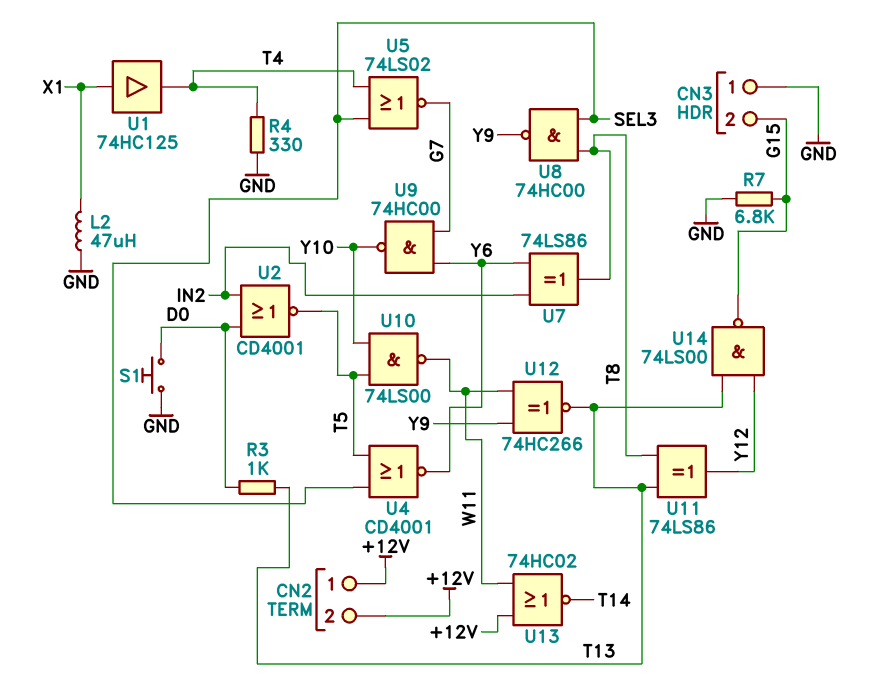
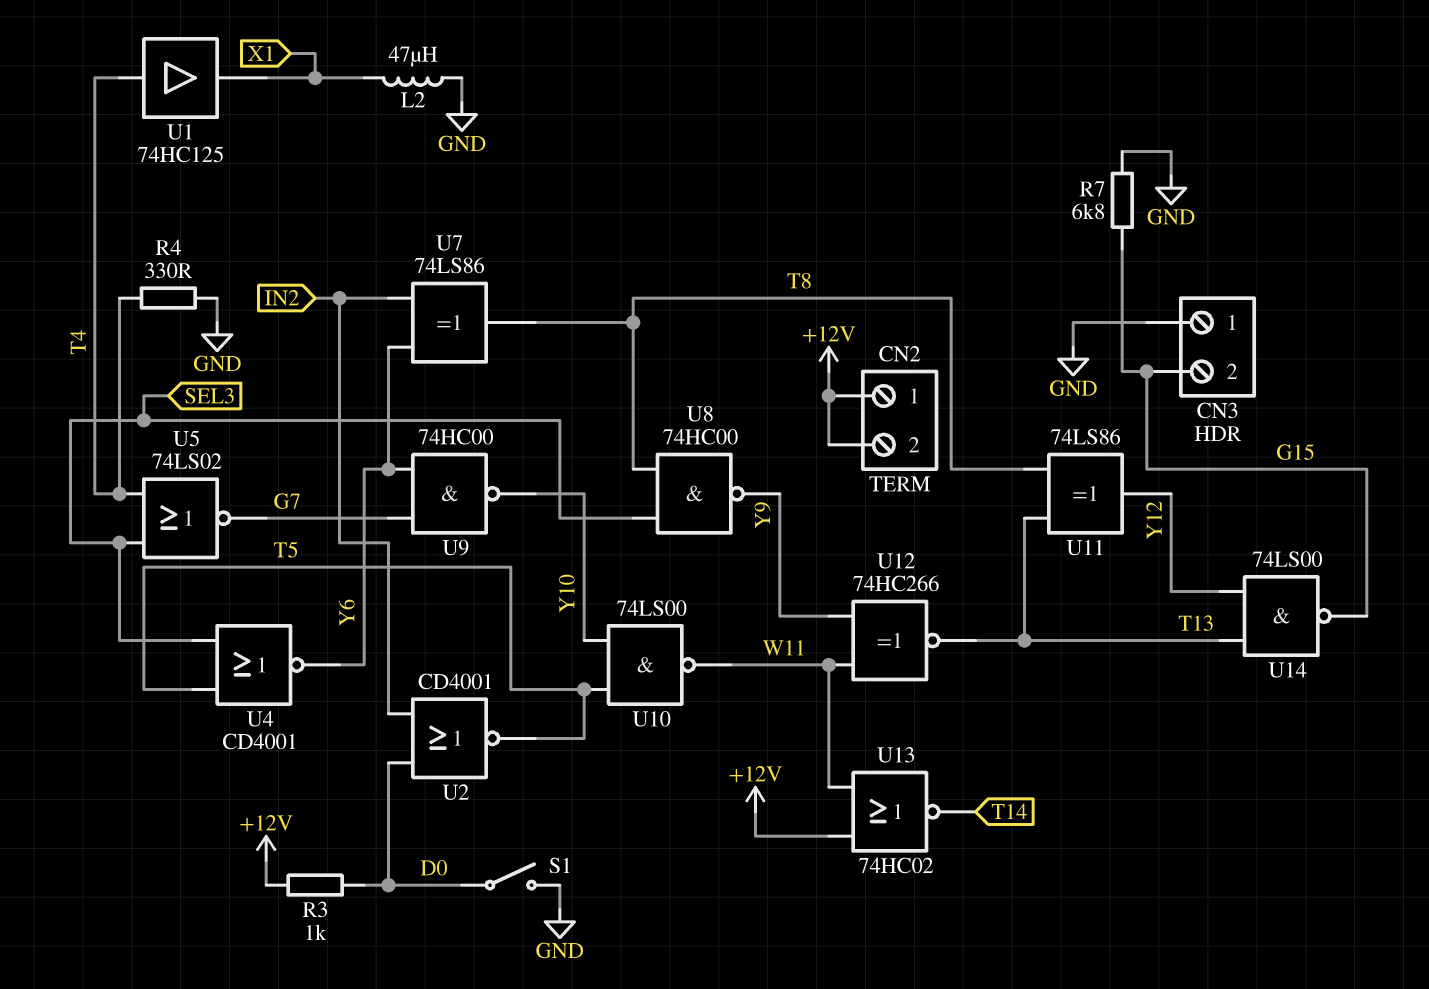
R3: 1k (D0, T13) -> 1k (+12V, D0)
S1: button (D0, GND) -> switch (D0, GND)
U1: buffer 74HC125 (in X1, out T4) -> buffer 74HC125 (in T4, out X1)

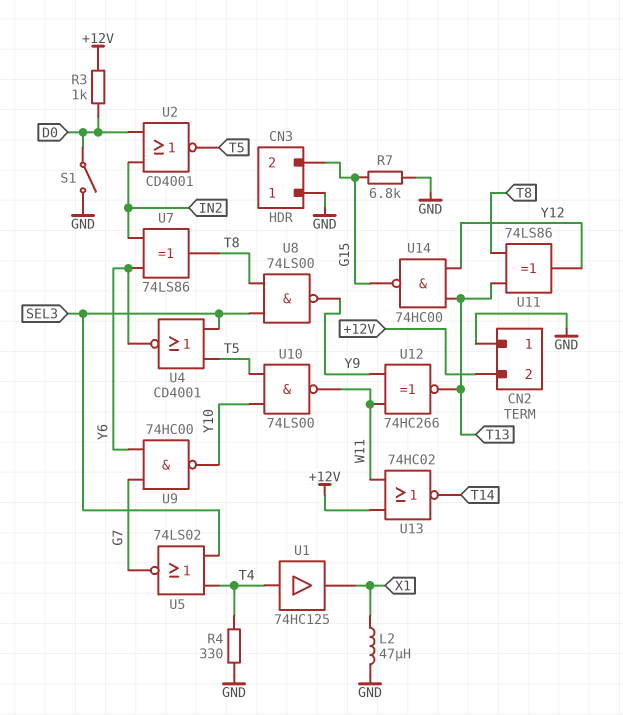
CN2 pin 1: +12V -> GND
U8: NAND 74HC00 (in SEL3, in T8, out Y9) -> NAND 74LS00 (in SEL3, in T8, out Y9)
U14: NAND 74LS00 (in T13, in Y12, out G15) -> NAND 74HC00 (in T13, in Y12, out G15)

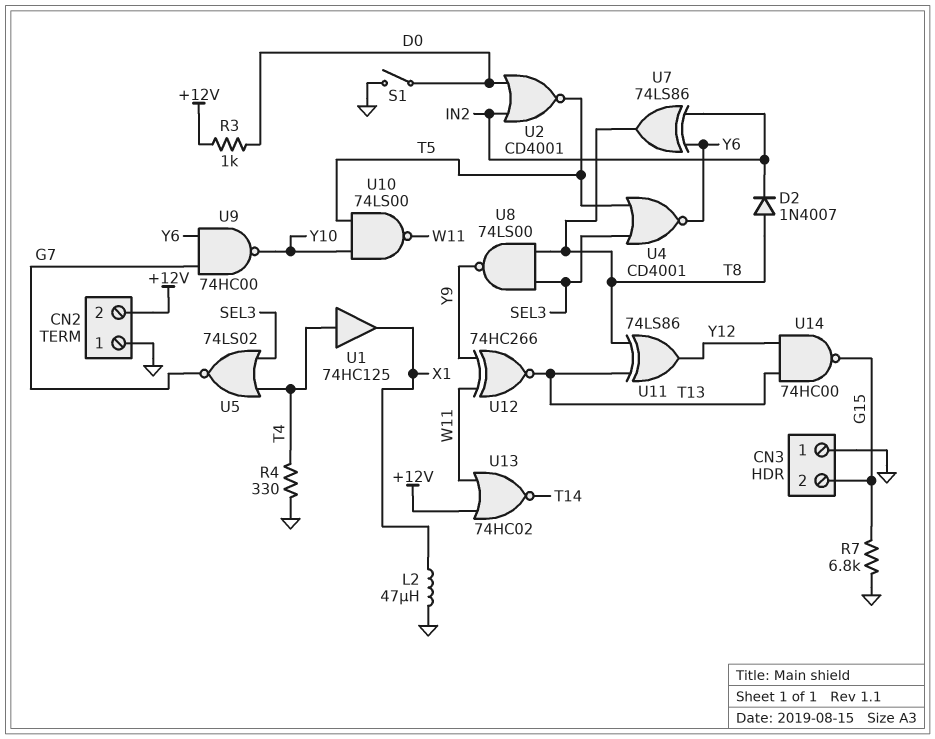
D2: none -> diode 1N4007 (A T8, K IN2)

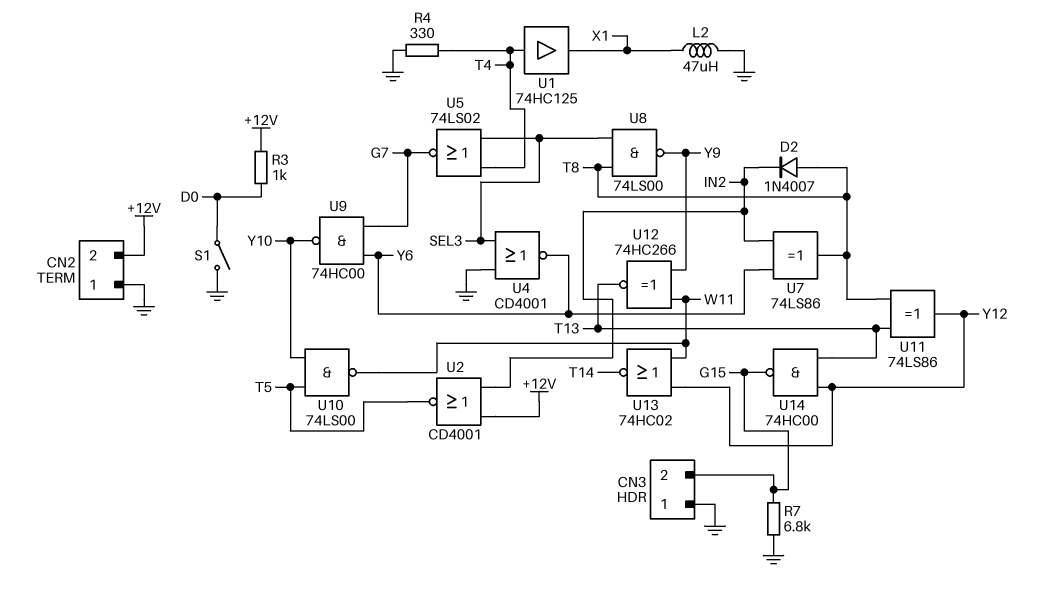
U2: NOR CD4001 (in D0, in IN2, out T5) -> NOR CD4001 (in +12V, in IN2, out T5)
U4: NOR CD4001 (in SEL3, in T5, out Y6) -> NOR CD4001 (in GND, in SEL3, out Y6)
U13: NOR 74HC02 (in +12V, in W11, out T14) -> NOR 74HC02 (in W11, in Y12, out T14)

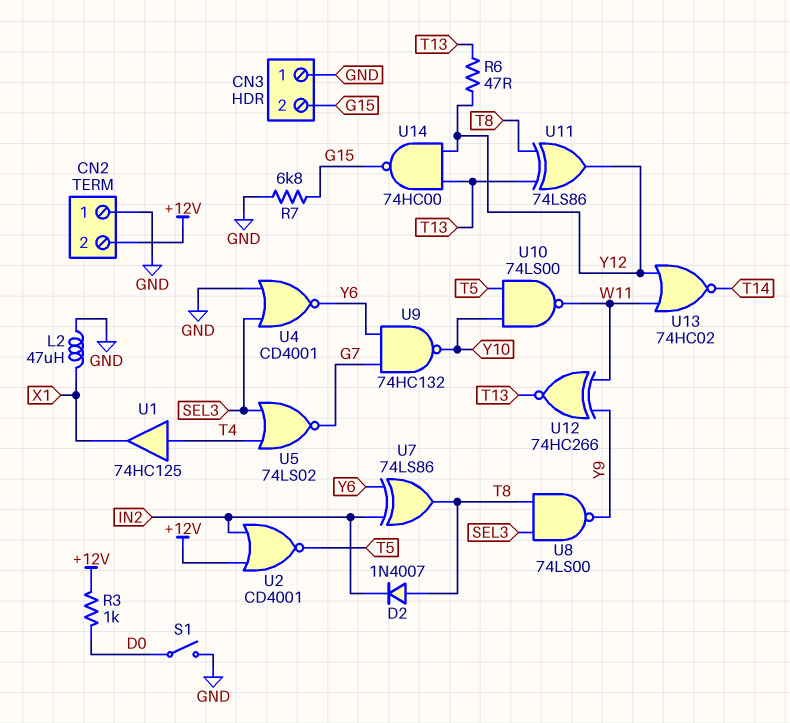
R4: 330 (GND, T4) -> none
R6: none -> 47 (T13, Y12)
U9: NAND 74HC00 (in G7, in Y6, out Y10) -> NAND 74HC132 (in G7, in Y6, out Y10)

